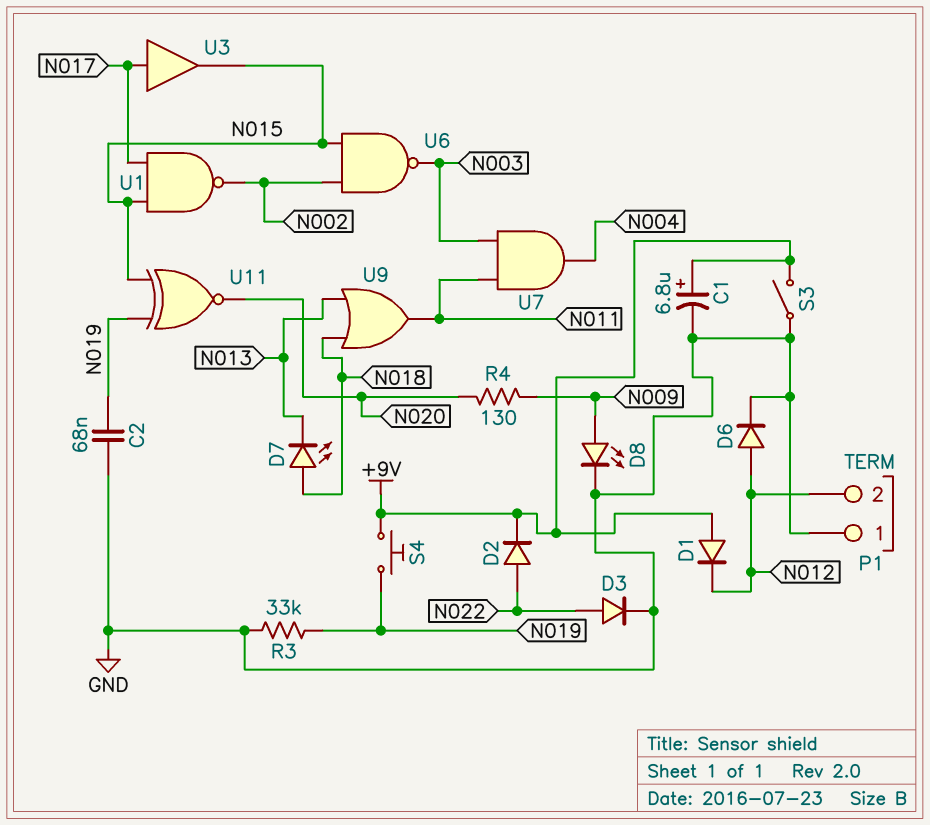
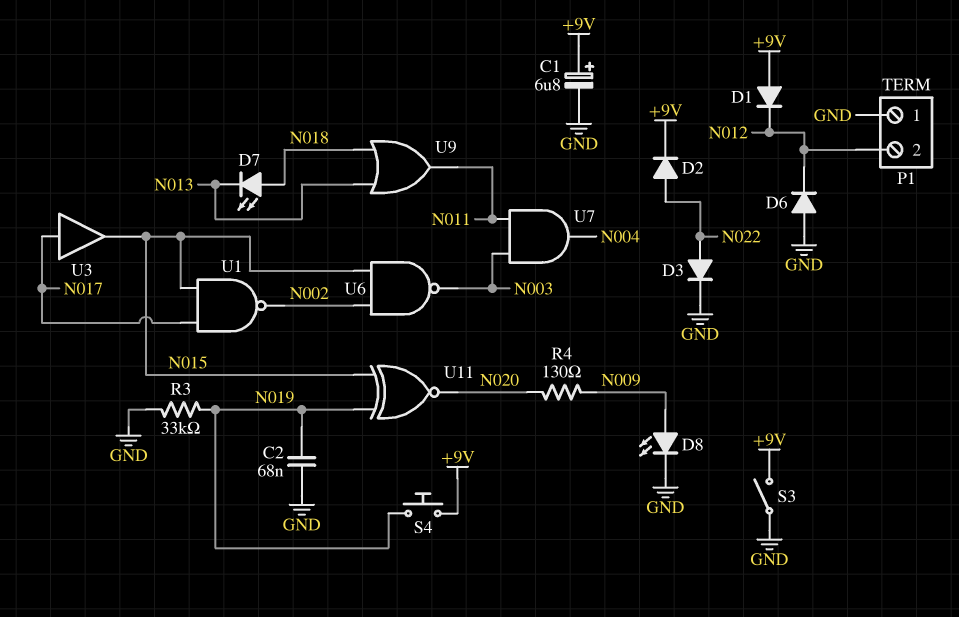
D6: diode (A N012, K GND) -> diode (A GND, K N012)

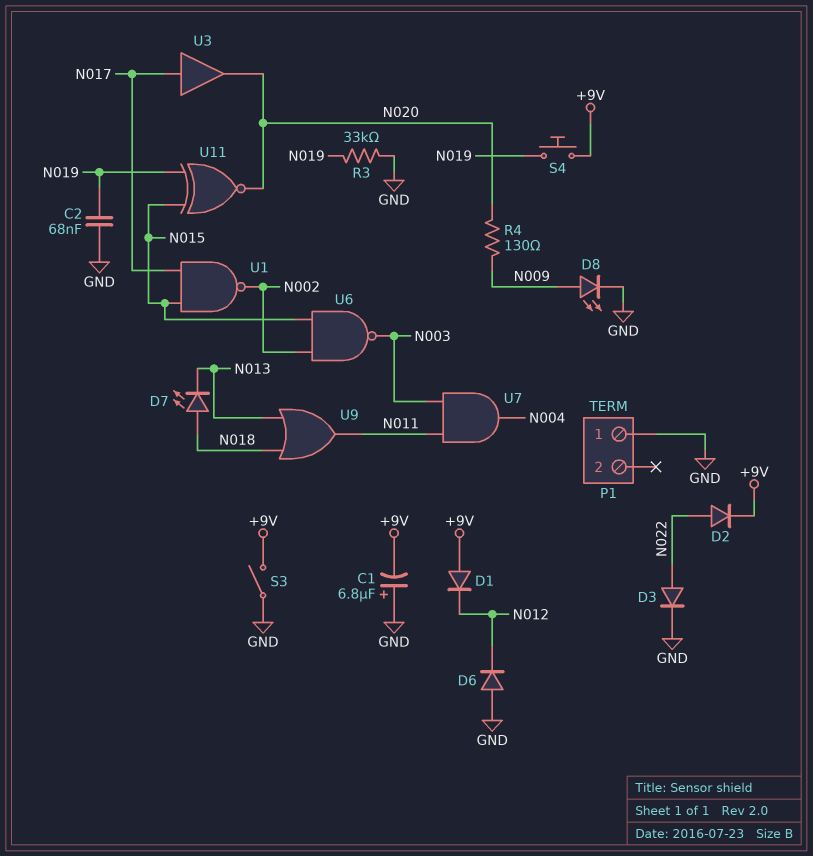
C1: 6.8uF (plus +9V, minus GND) -> 6.8uF (plus GND, minus +9V)
P1 pin 2: N012 -> none
U3: buffer (in N017, out N015) -> buffer (in N017, out N020)

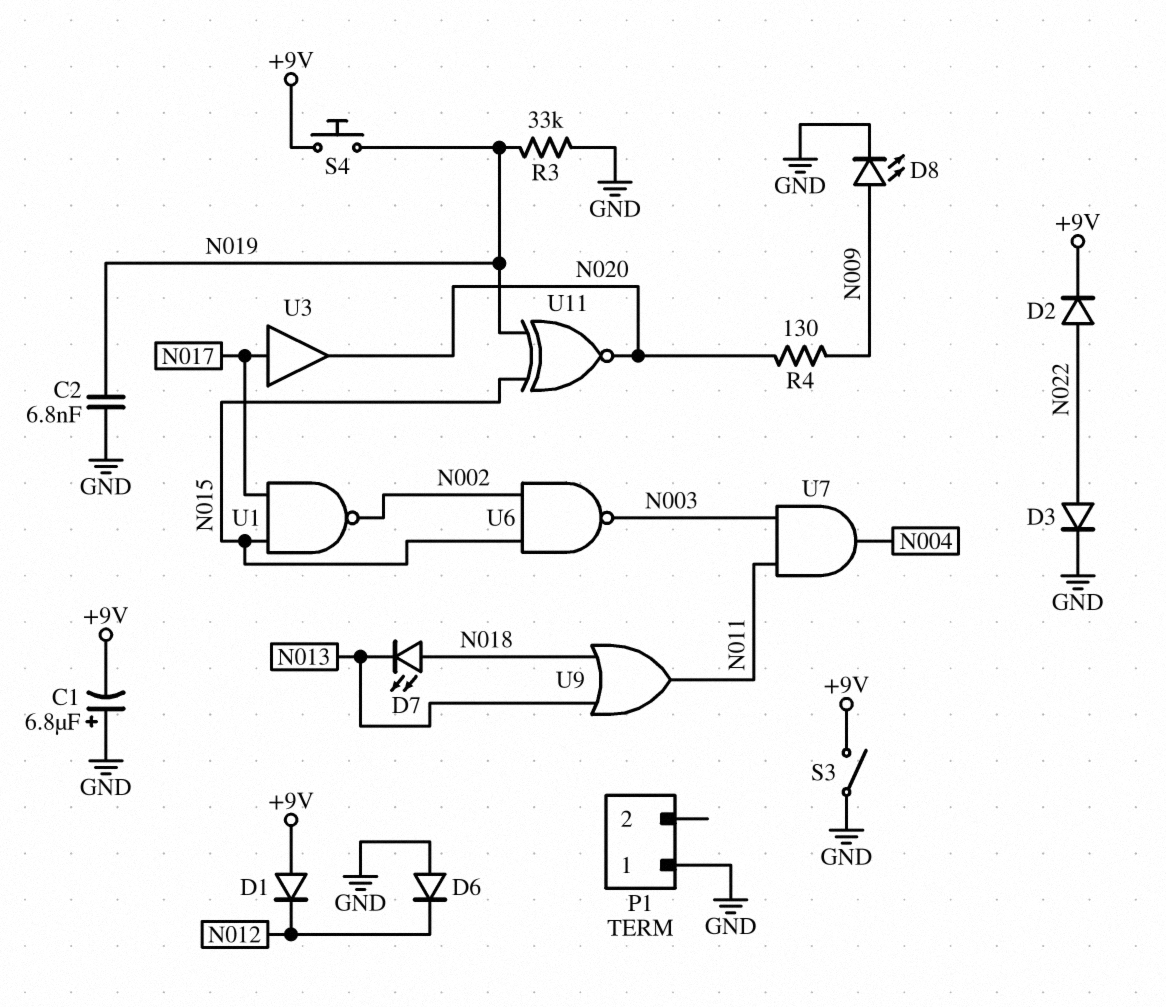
C2: 68nF (GND, N019) -> 6.8nF (GND, N019)

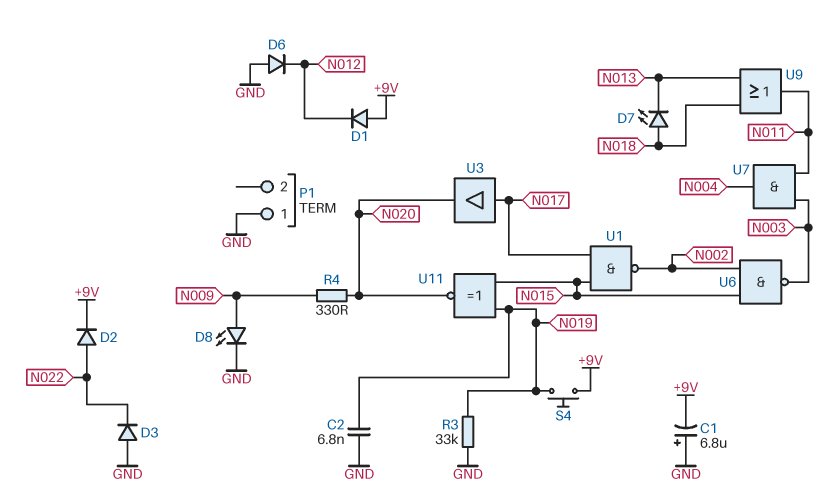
D3: diode (A N022, K GND) -> diode (A GND, K N022)
R4: 130 (N009, N020) -> 330 (N009, N020)
S3: switch (+9V, GND) -> none

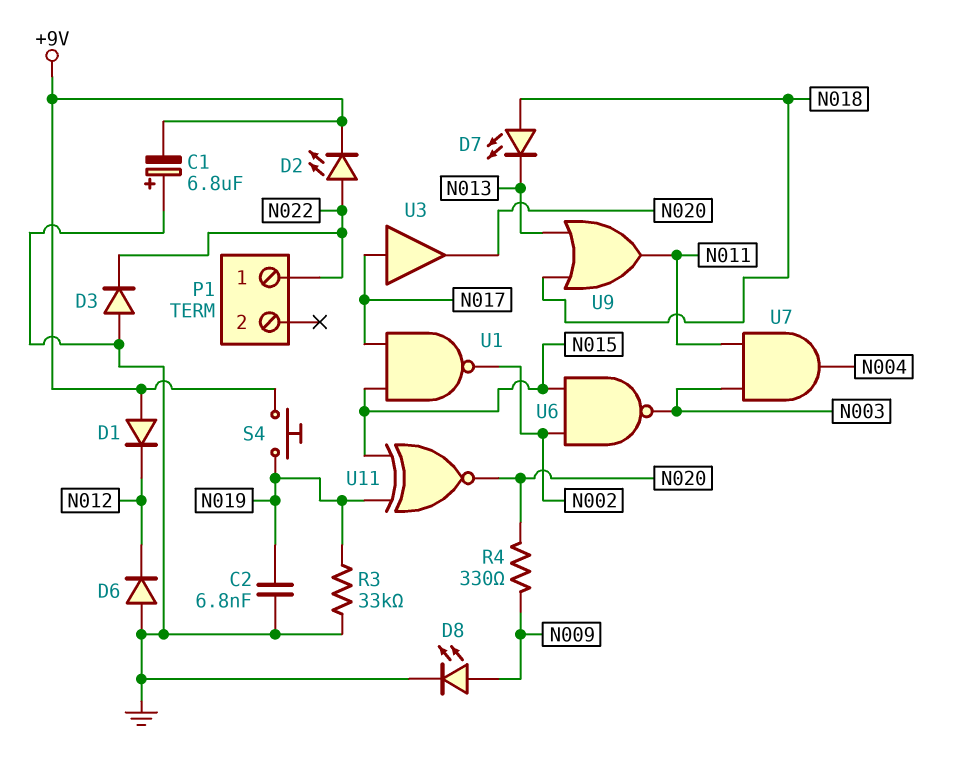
D2: diode (A N022, K +9V) -> LED (A N022, K +9V)
P1 pin 1: GND -> N022

